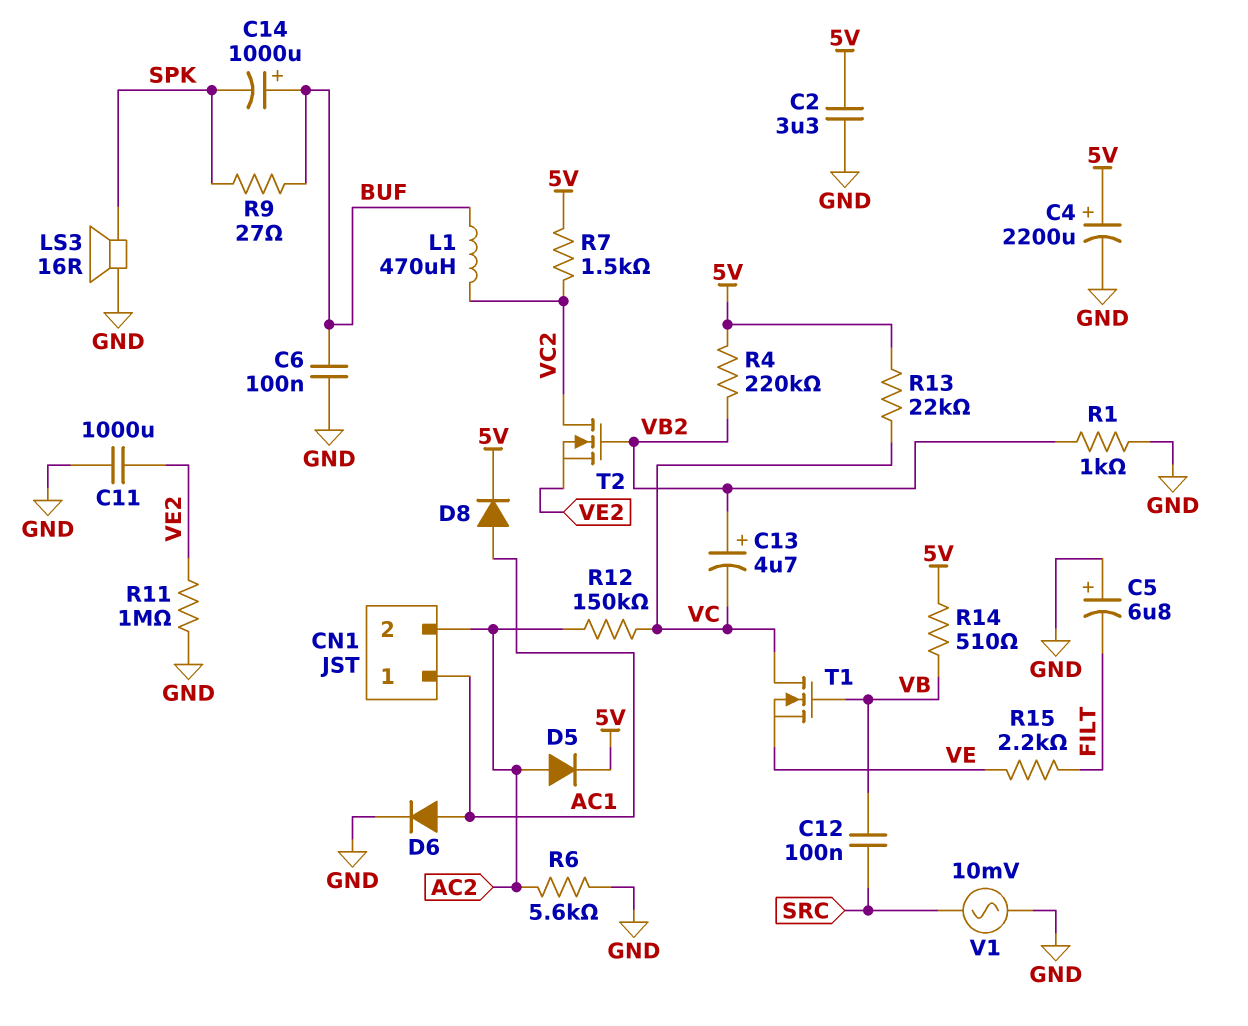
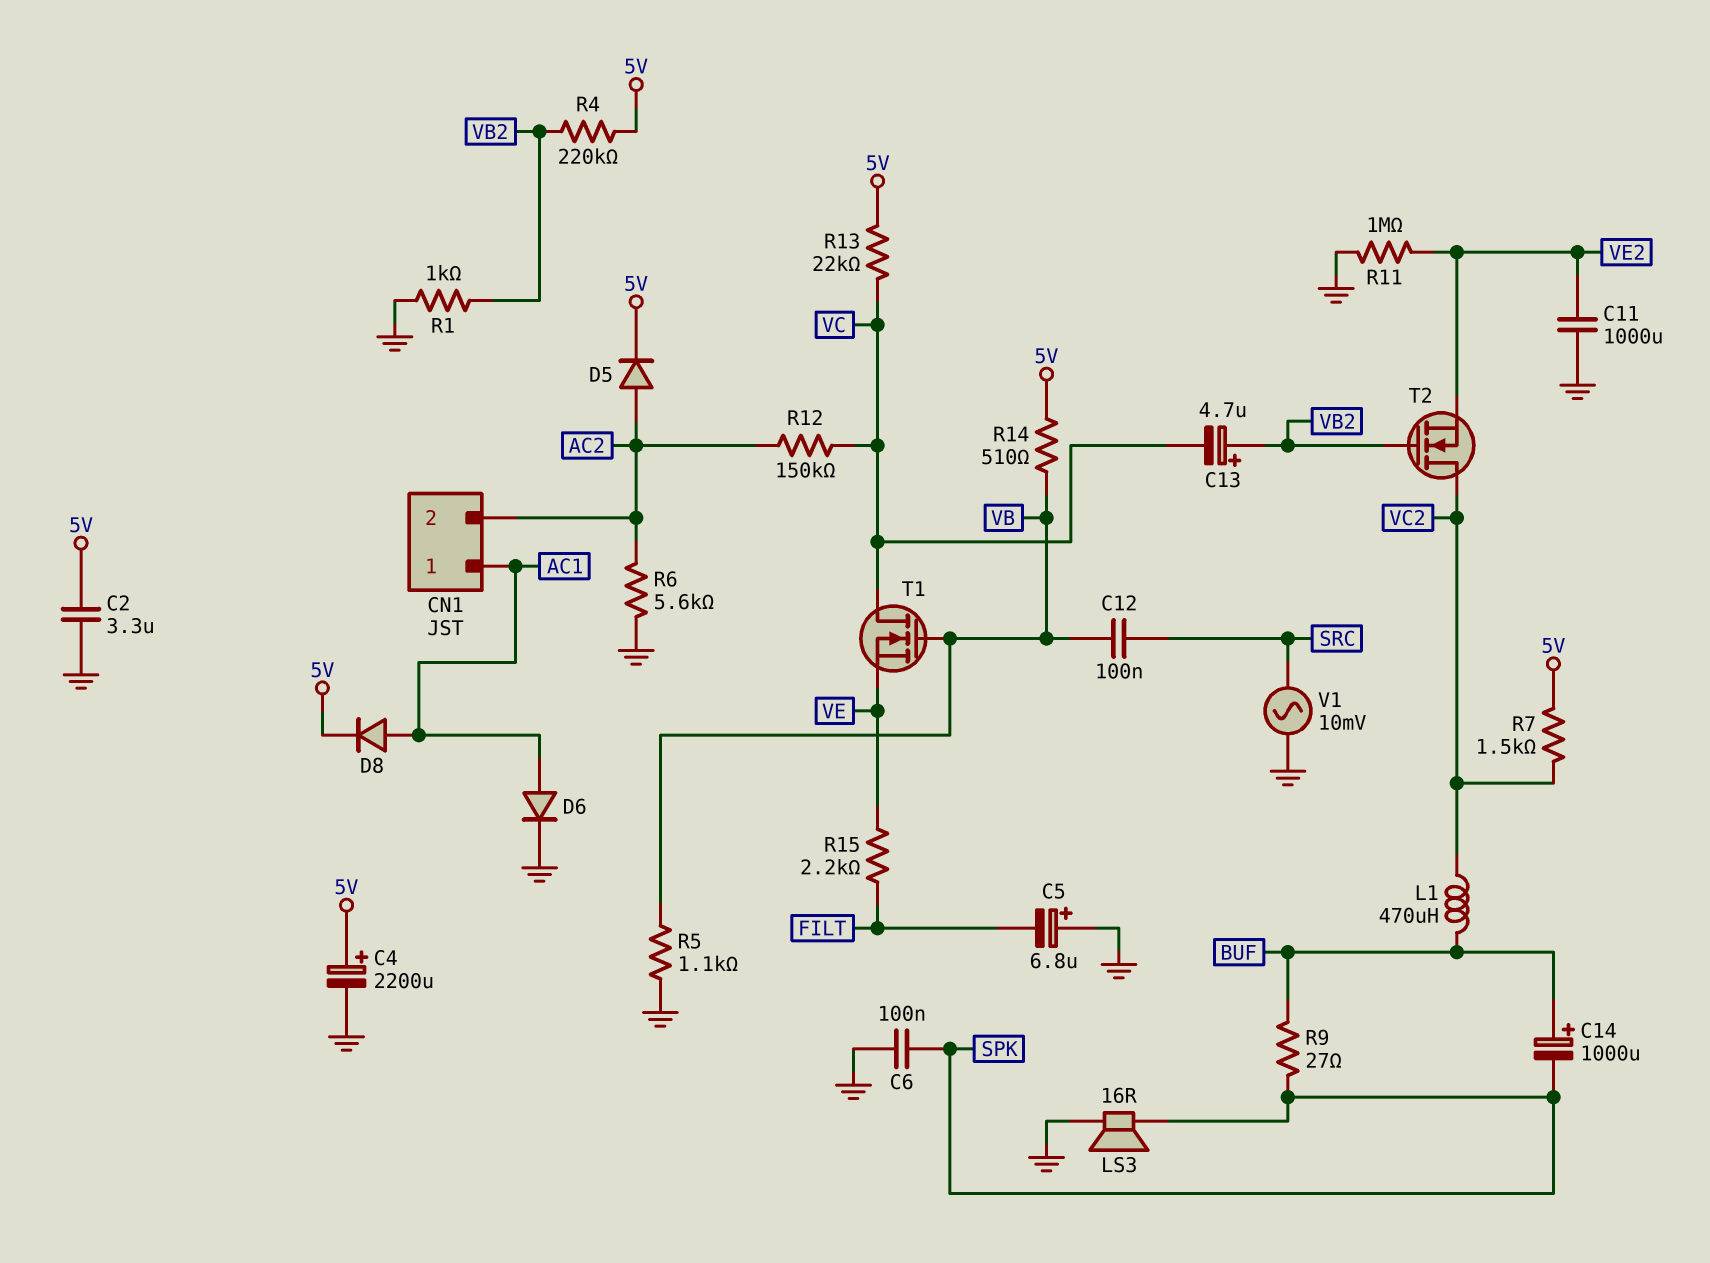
C6: 100nF (BUF, GND) -> 100nF (GND, SPK)
R5: none -> 1.1k (GND, VB)

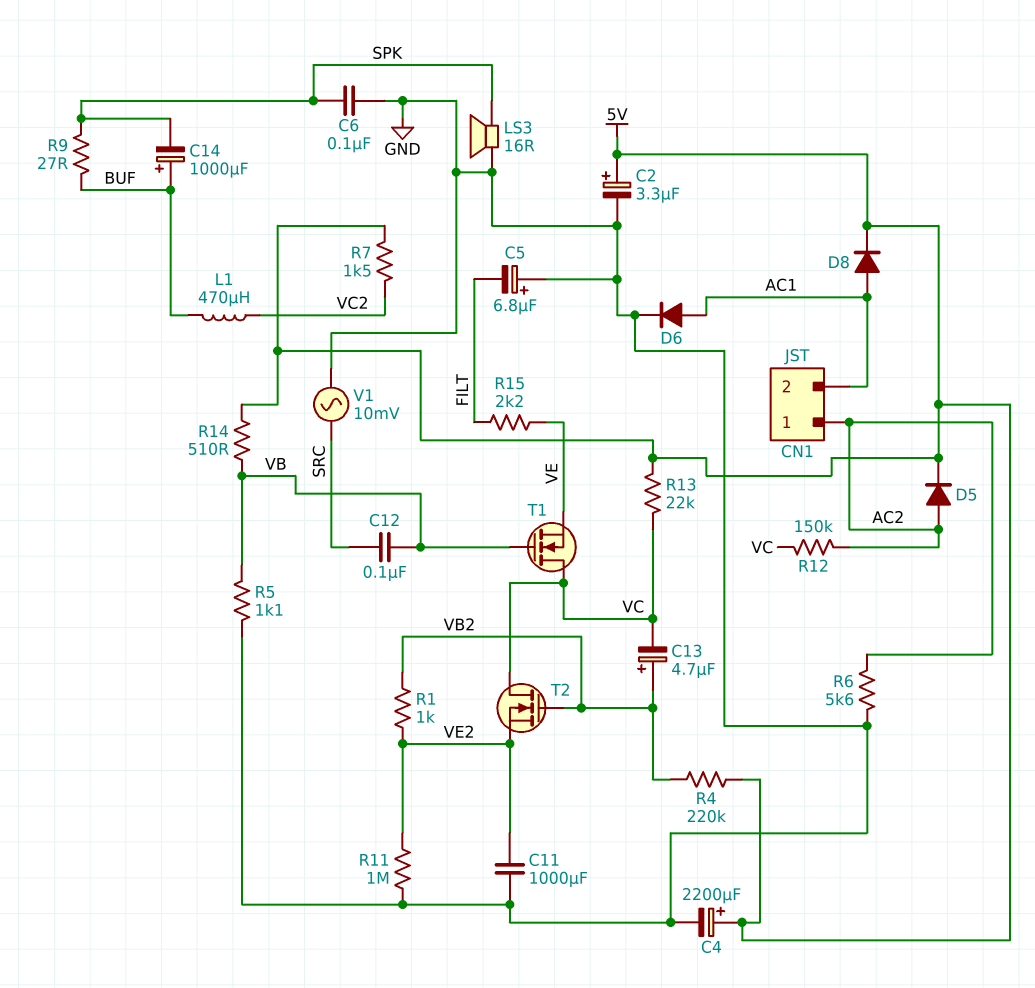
C2: 3.3uF (5V, GND) -> 3.3uF (plus 5V, minus GND)
CN1 pin 1: AC1 -> AC2
CN1 pin 2: AC2 -> AC1
R1: 1k (GND, VB2) -> 1k (VB2, VE2)
T2: NMOS (G VB2, D VC2, S VE2) -> NMOS (G VB2, D VC, S VE2)

